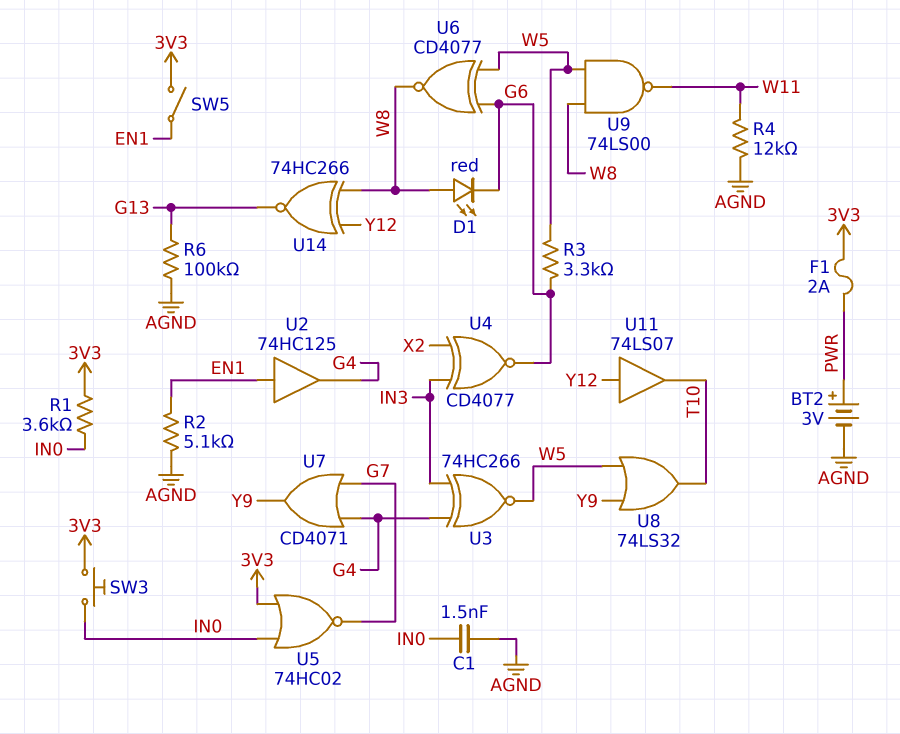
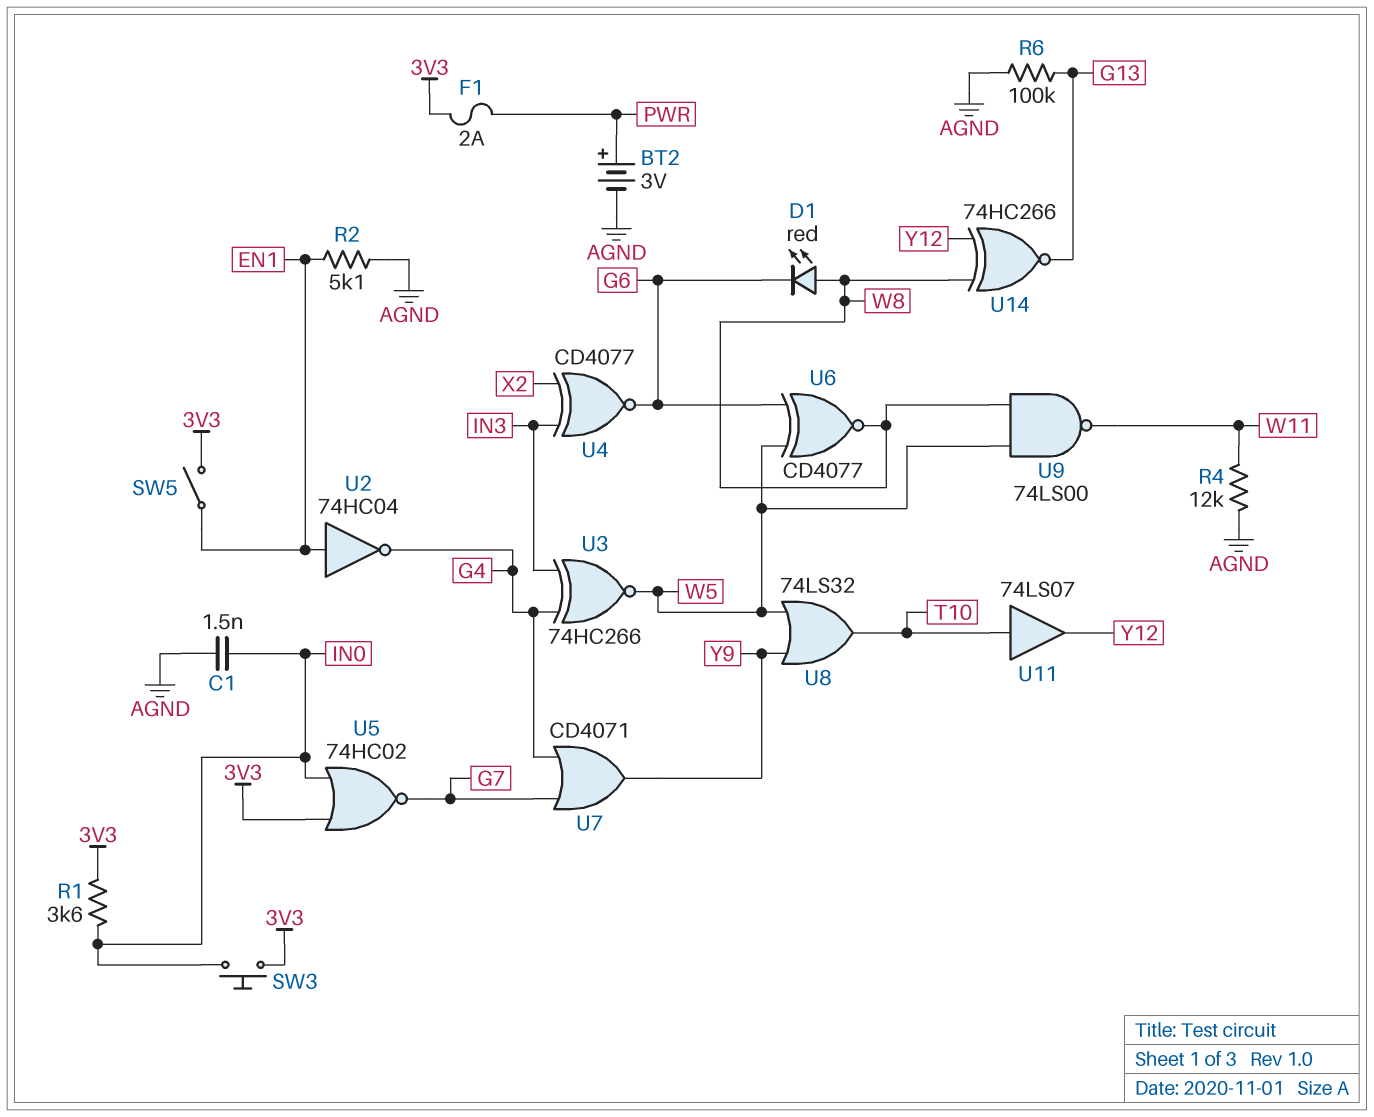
R3: 3.3k (G6, W5) -> none
U2: buffer 74HC125 (in EN1, out G4) -> NOT 74HC04 (in EN1, out G4)
U11: buffer 74LS07 (in Y12, out T10) -> buffer 74LS07 (in T10, out Y12)

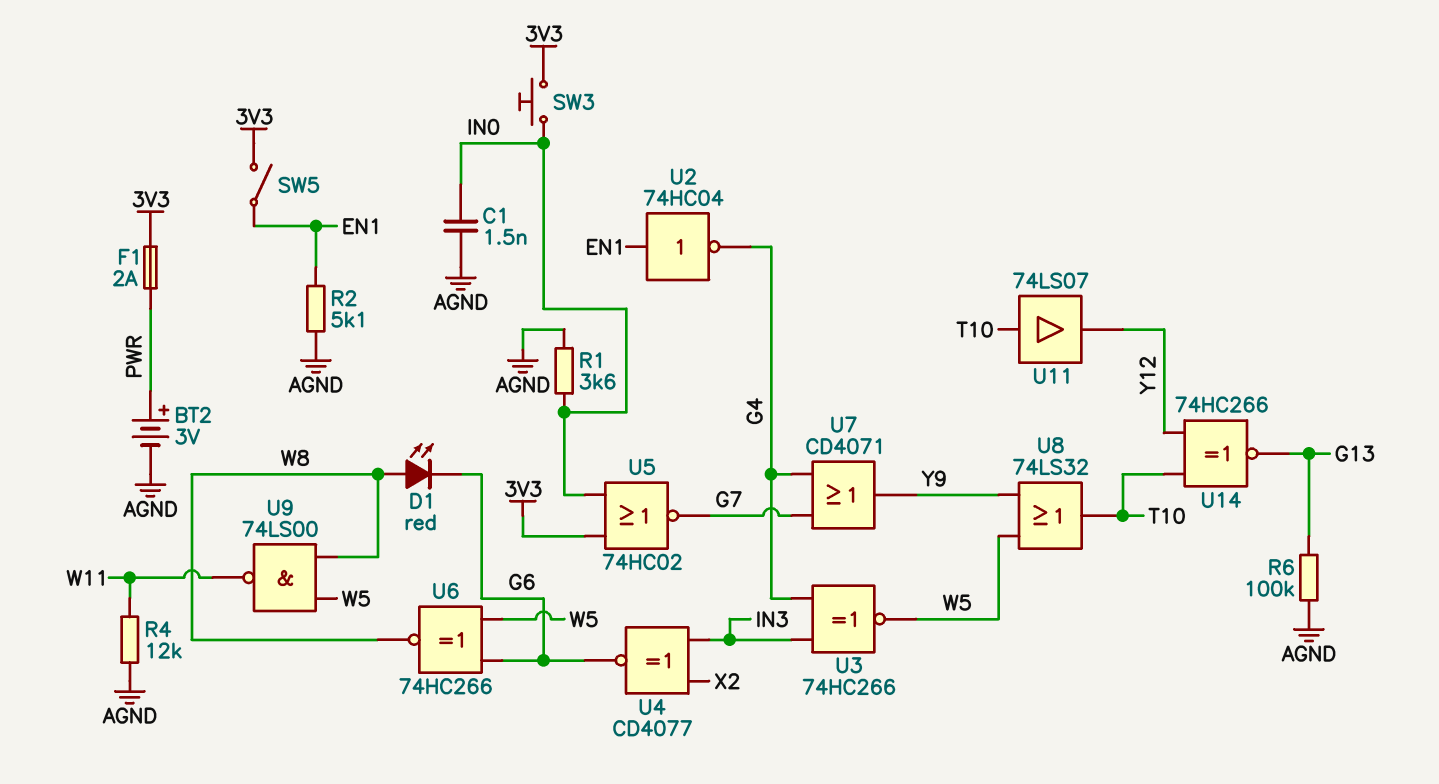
R1: 3.6k (3V3, IN0) -> 3.6k (AGND, IN0)
U6: XNOR CD4077 (in G6, in W5, out W8) -> XNOR 74HC266 (in G6, in W5, out W8)
U14: XNOR 74HC266 (in W8, in Y12, out G13) -> XNOR 74HC266 (in T10, in Y12, out G13)

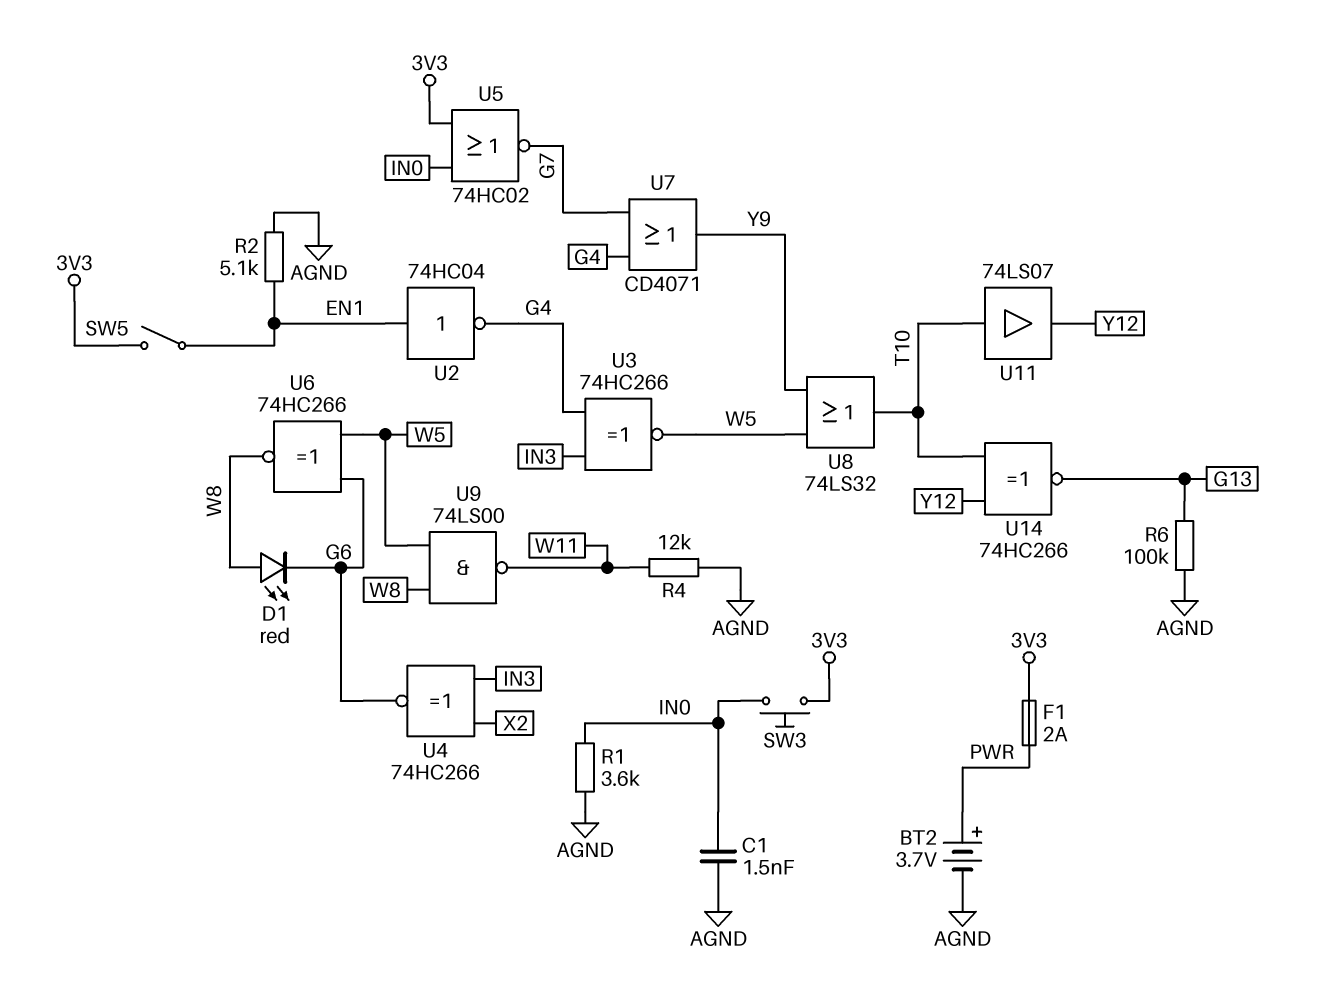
BT2: 3V (plus PWR, minus AGND) -> 3.7V (plus PWR, minus AGND)
U4: XNOR CD4077 (in IN3, in X2, out G6) -> XNOR 74HC266 (in IN3, in X2, out G6)

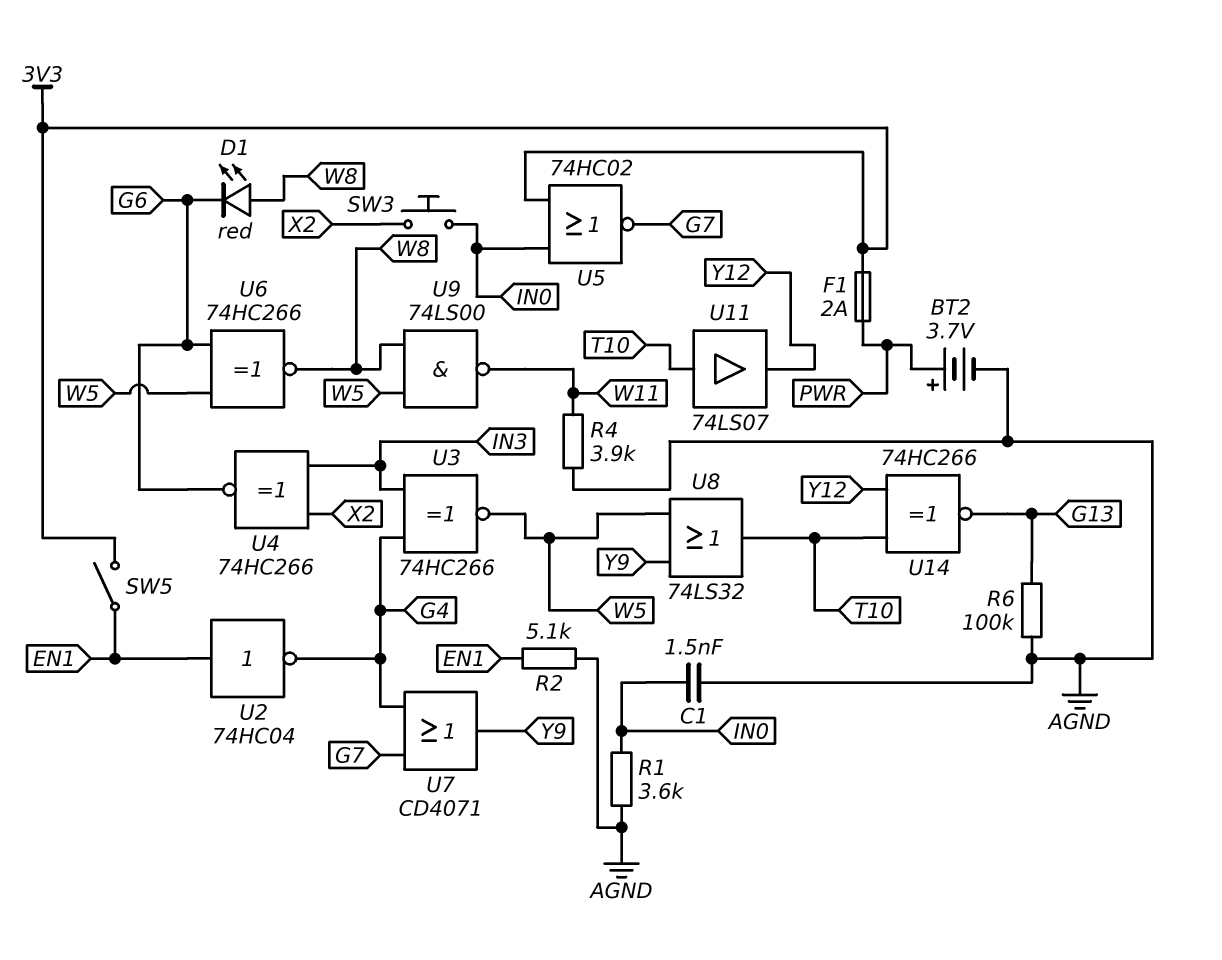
R4: 12k (AGND, W11) -> 3.9k (AGND, W11)
SW3: button (3V3, IN0) -> button (IN0, X2)

